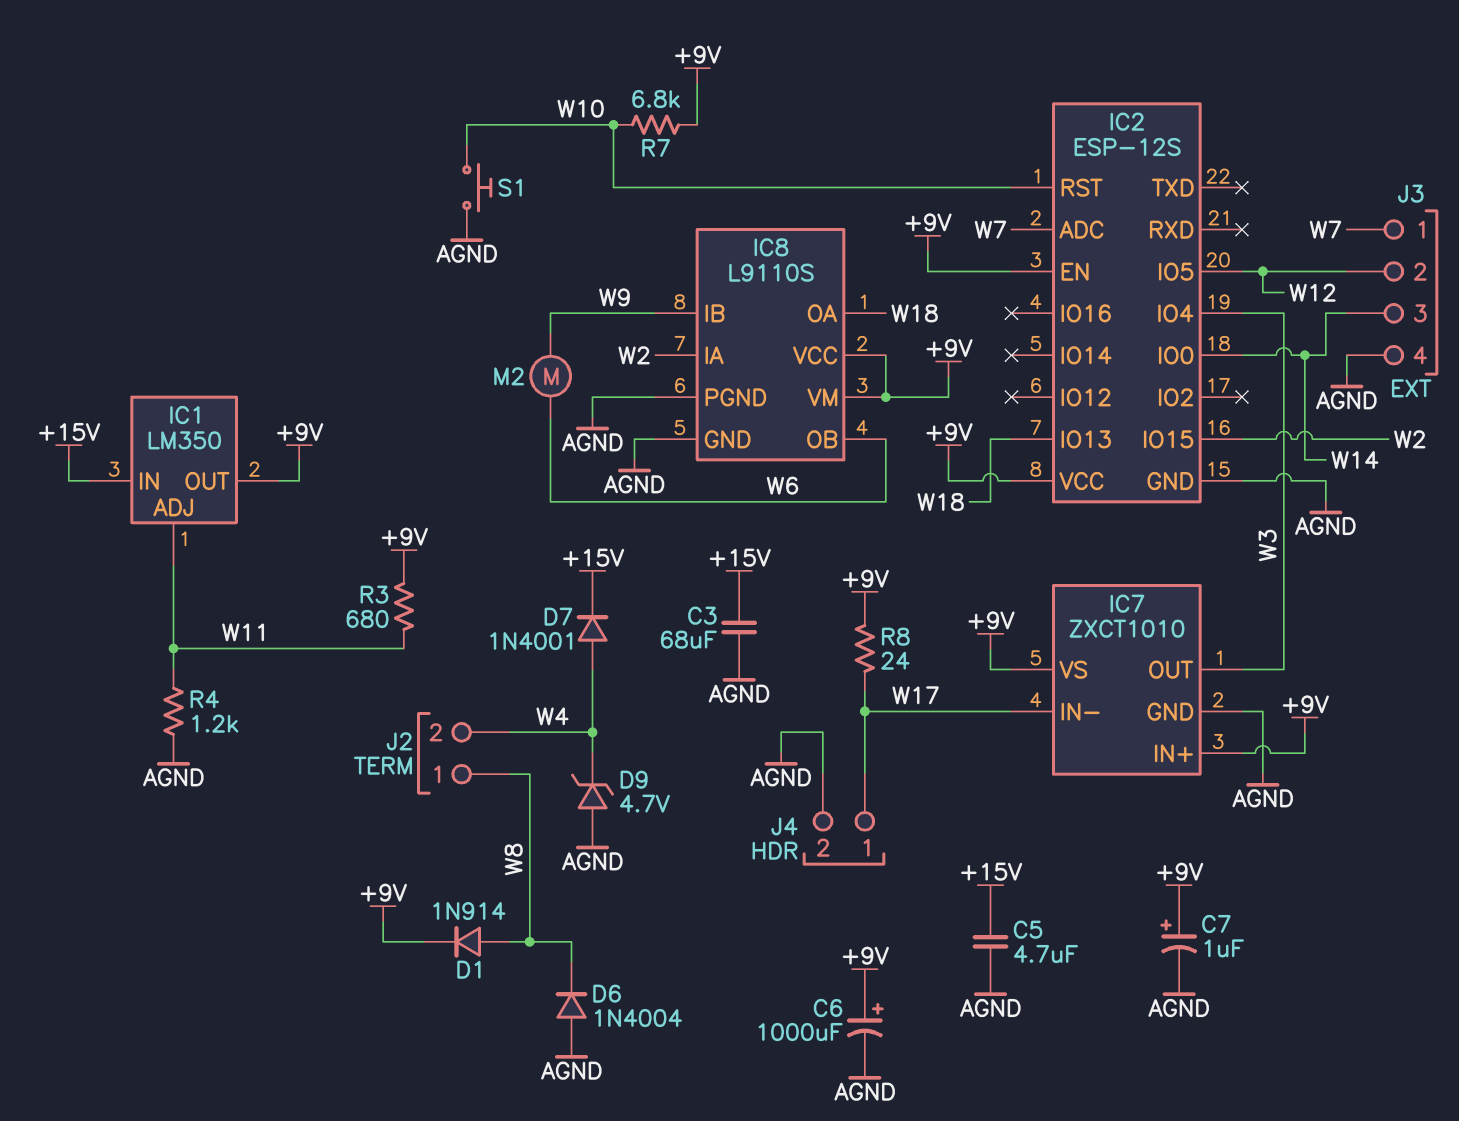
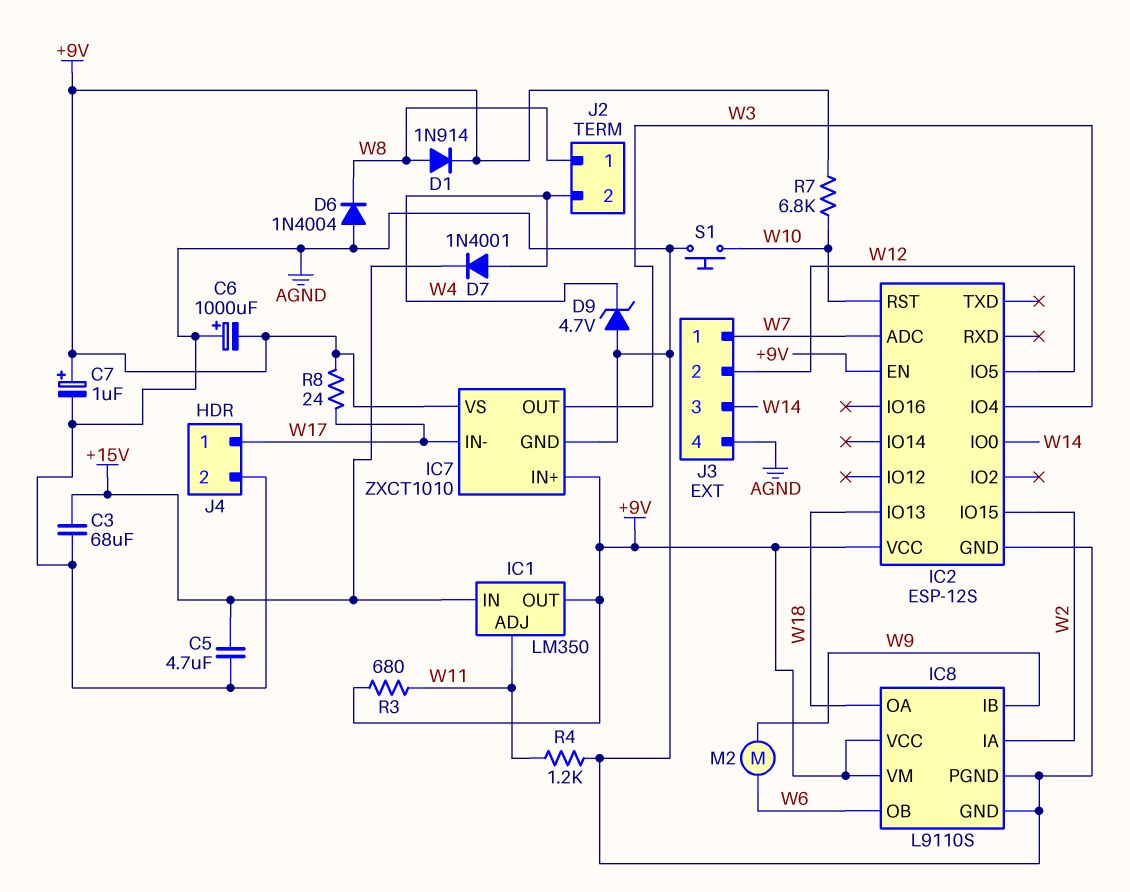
C6: 1000uF (plus +9V, minus AGND) -> 1000uF (plus AGND, minus +9V)

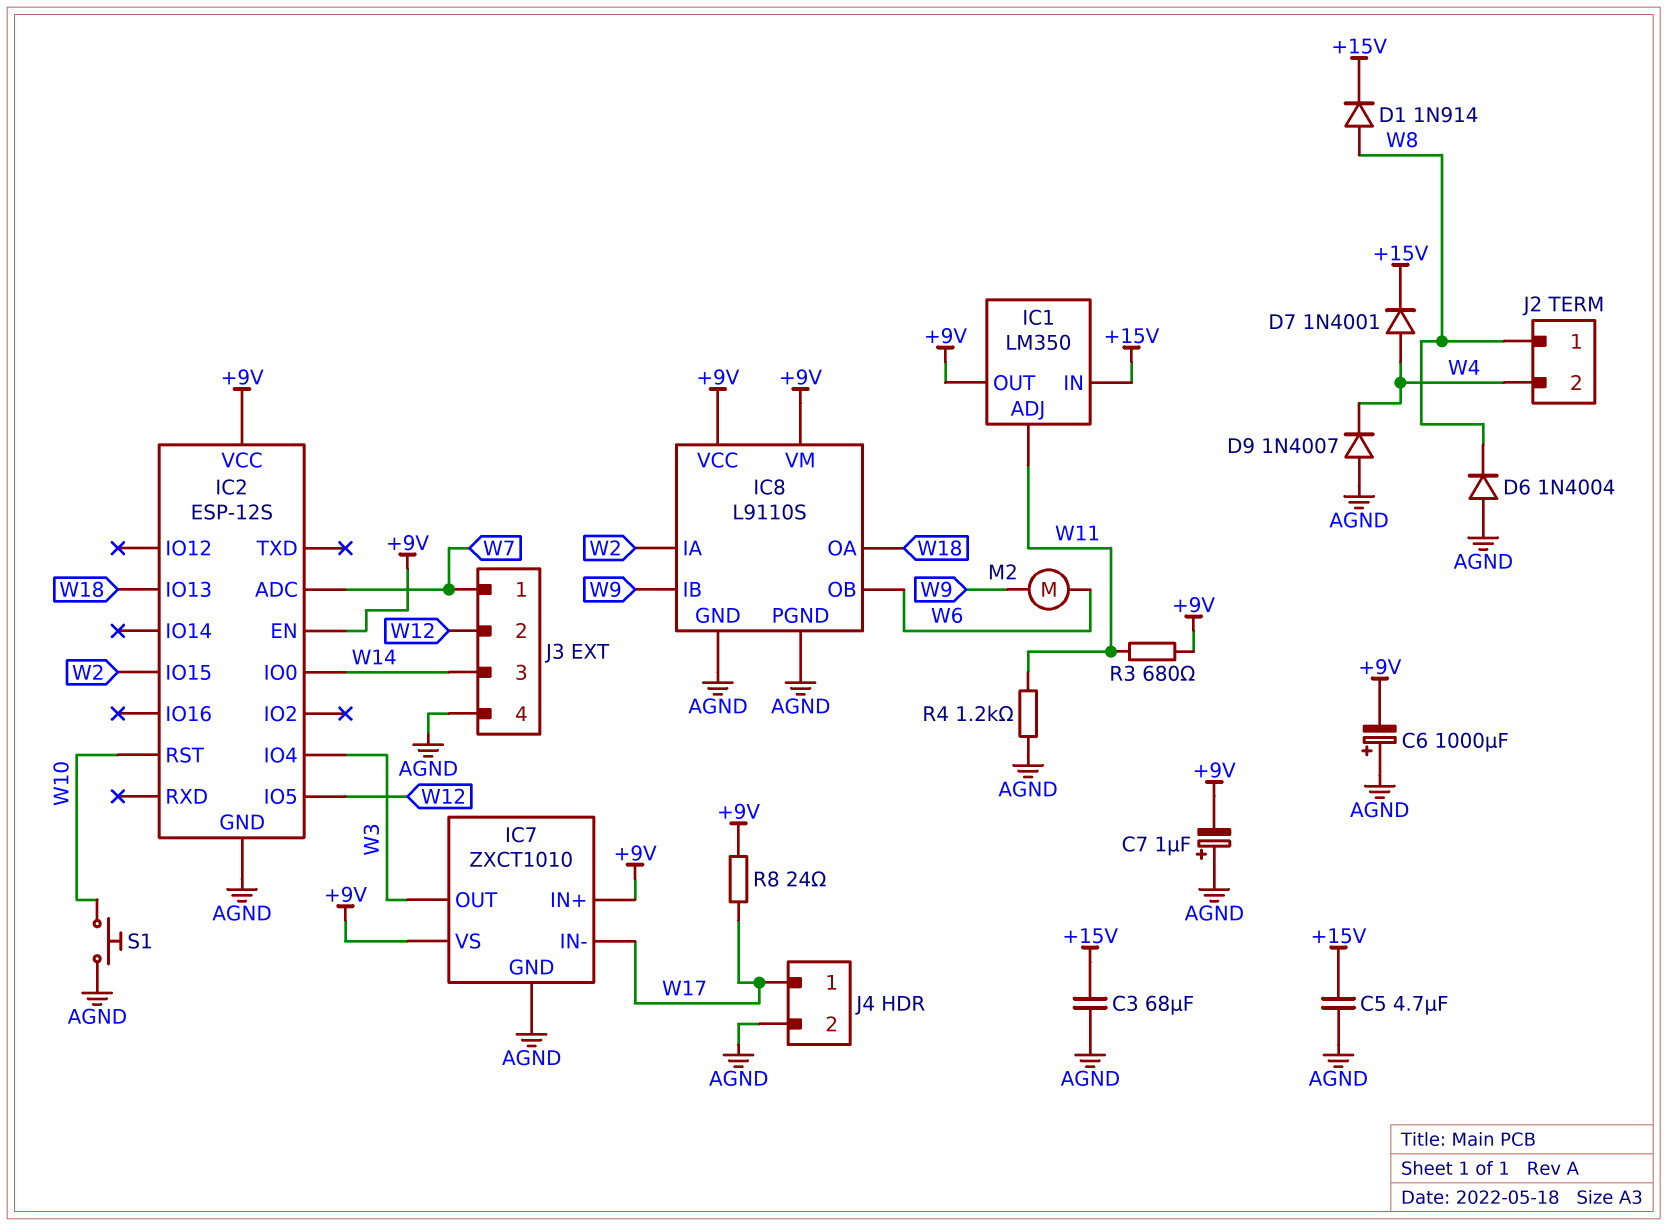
C7: 1uF (plus +9V, minus AGND) -> 1uF (plus AGND, minus +9V)
D1: diode 1N914 (A W8, K +9V) -> diode 1N914 (A W8, K +15V)
D9: zener 4.7V (A AGND, K W4) -> diode 1N4007 (A AGND, K W4)
R7: 6.8k (+9V, W10) -> none

